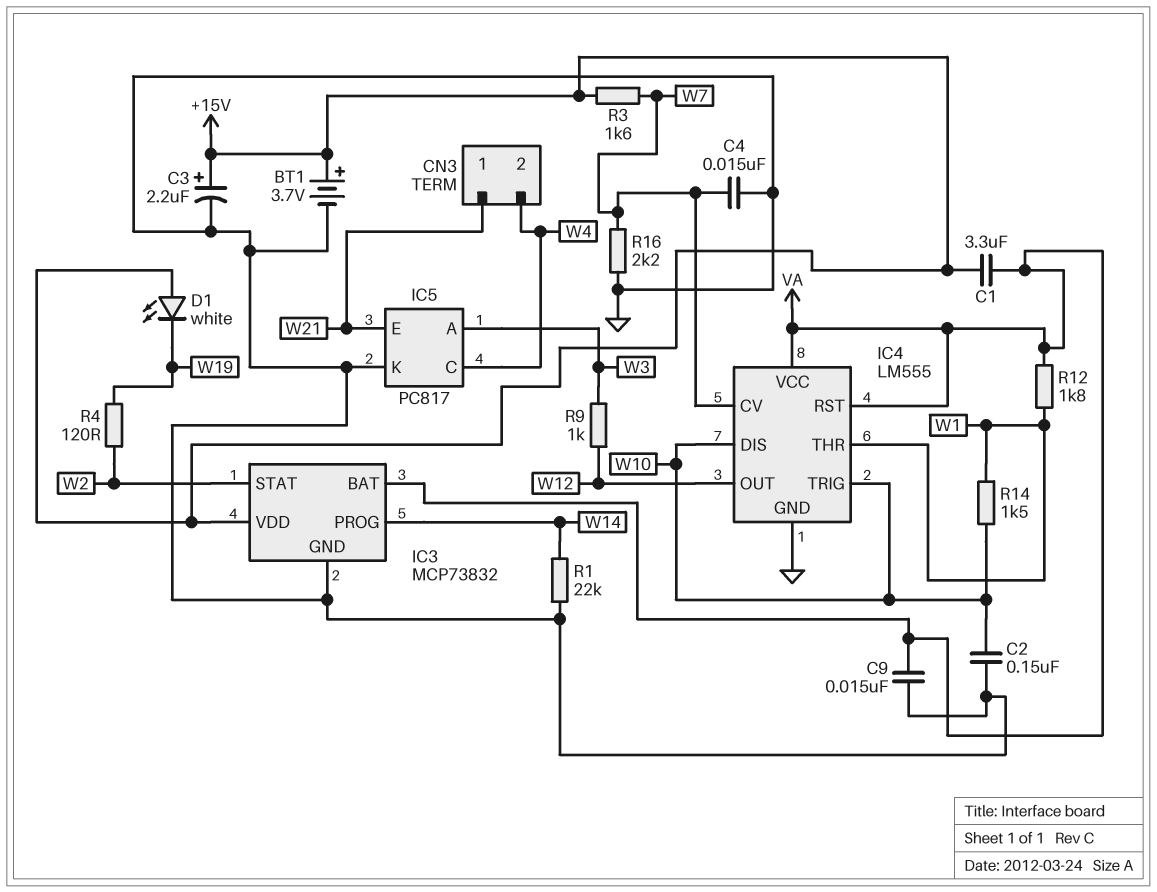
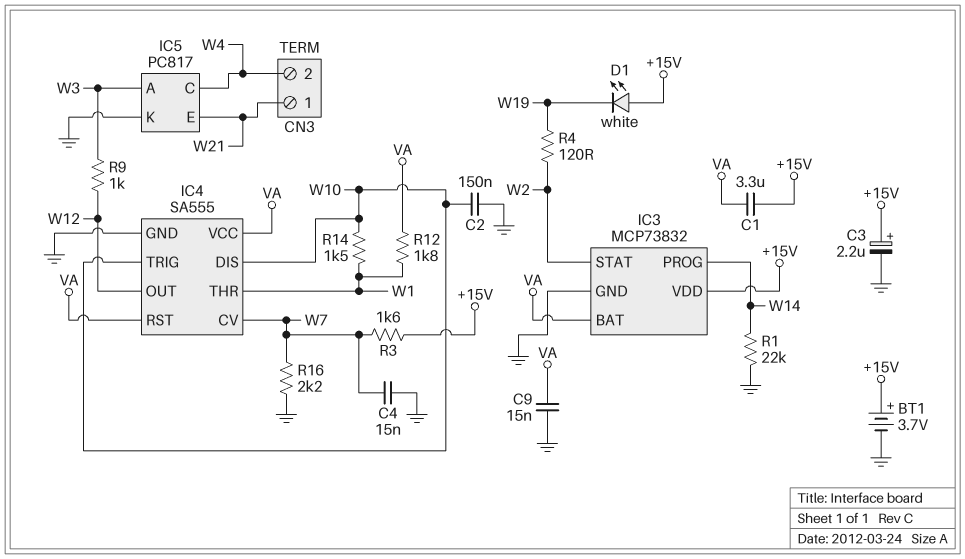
IC4: LM555 -> SA555

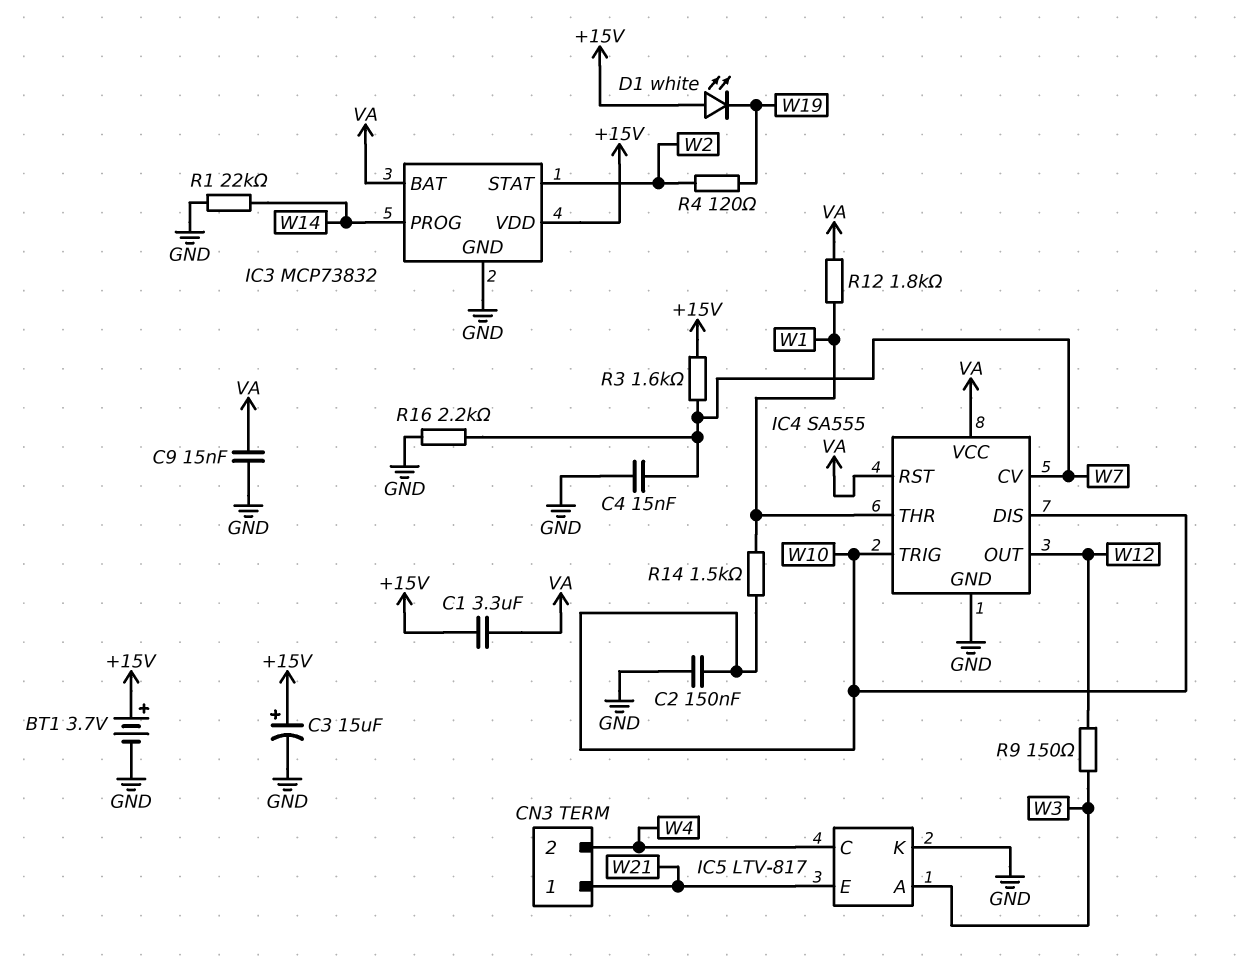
C3: 2.2uF (plus +15V, minus GND) -> 15uF (plus +15V, minus GND)
IC5: PC817 -> LTV-817
R9: 1k (W3, W12) -> 150 (W3, W12)

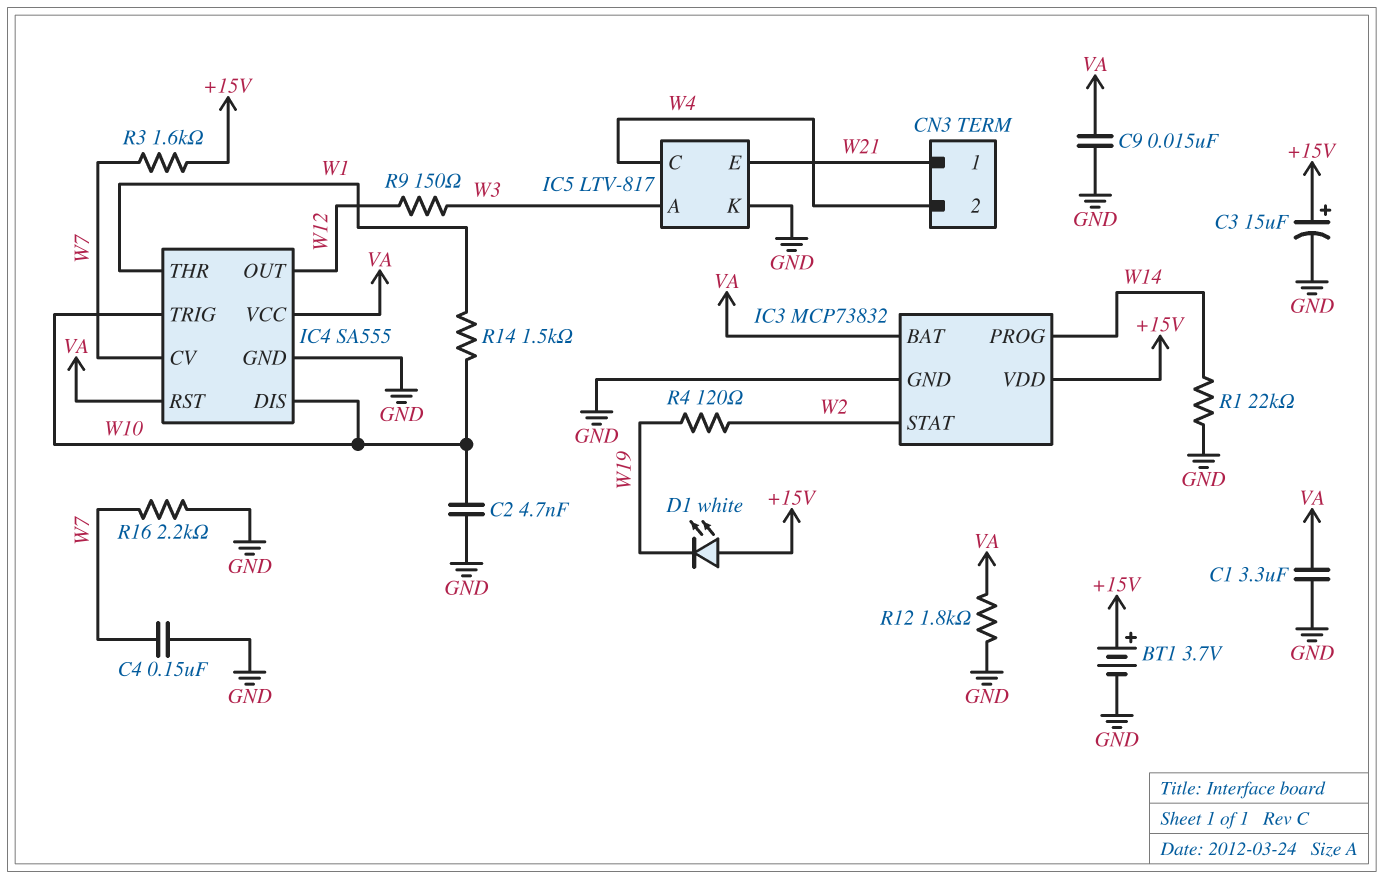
C1: 3.3uF (+15V, VA) -> 3.3uF (GND, VA)
C2: 150nF (GND, W10) -> 4.7nF (GND, W10)
C4: 15nF (GND, W7) -> 150nF (GND, W7)
R12: 1.8k (VA, W1) -> 1.8k (GND, VA)

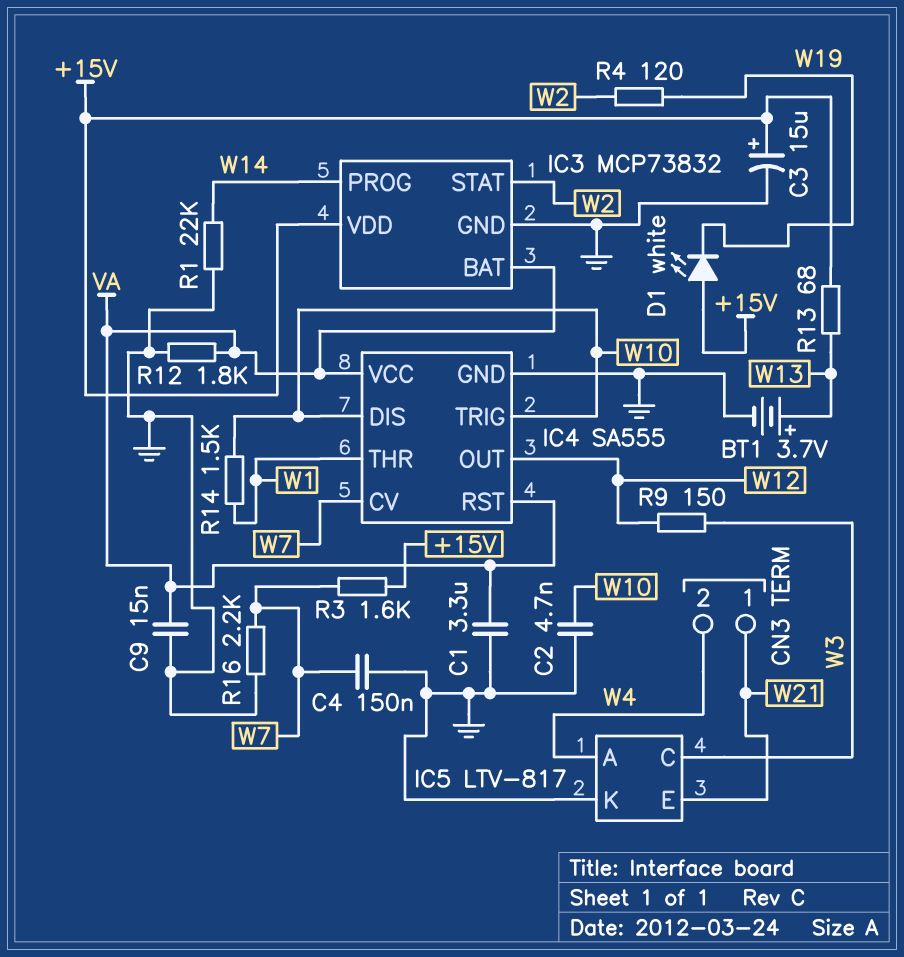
BT1: 3.7V (plus +15V, minus GND) -> 3.7V (plus W13, minus GND)
IC5 pin A: W3 -> W4
IC5 pin C: W4 -> W3
R13: none -> 68 (+15V, W13)

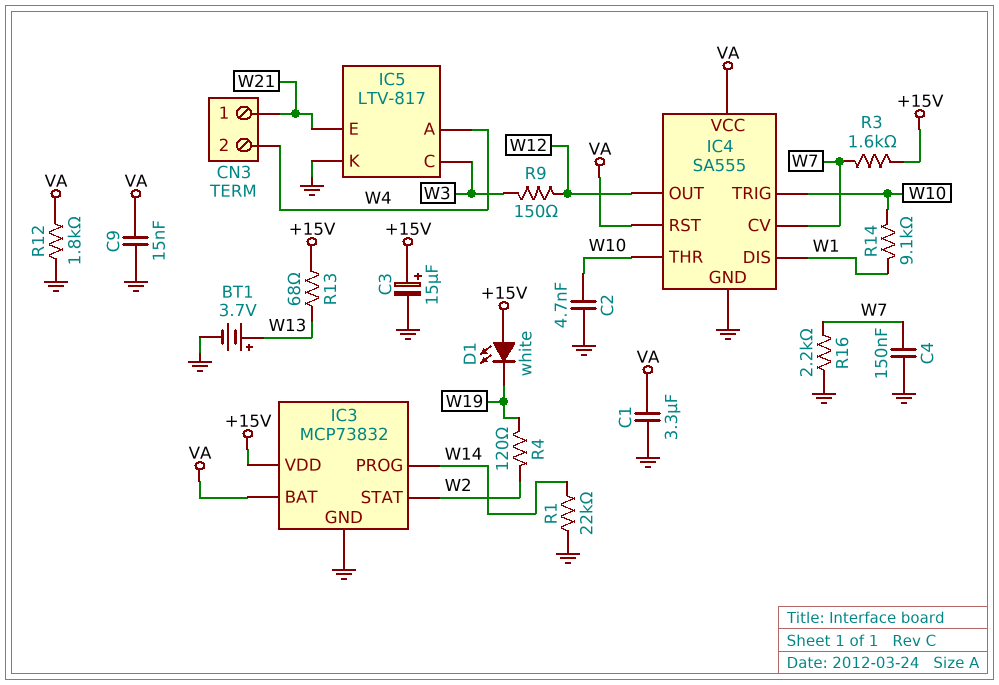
IC4 pin DIS: W10 -> W1
IC4 pin THR: W1 -> W10
R14: 1.5k (W1, W10) -> 9.1k (W1, W10)

